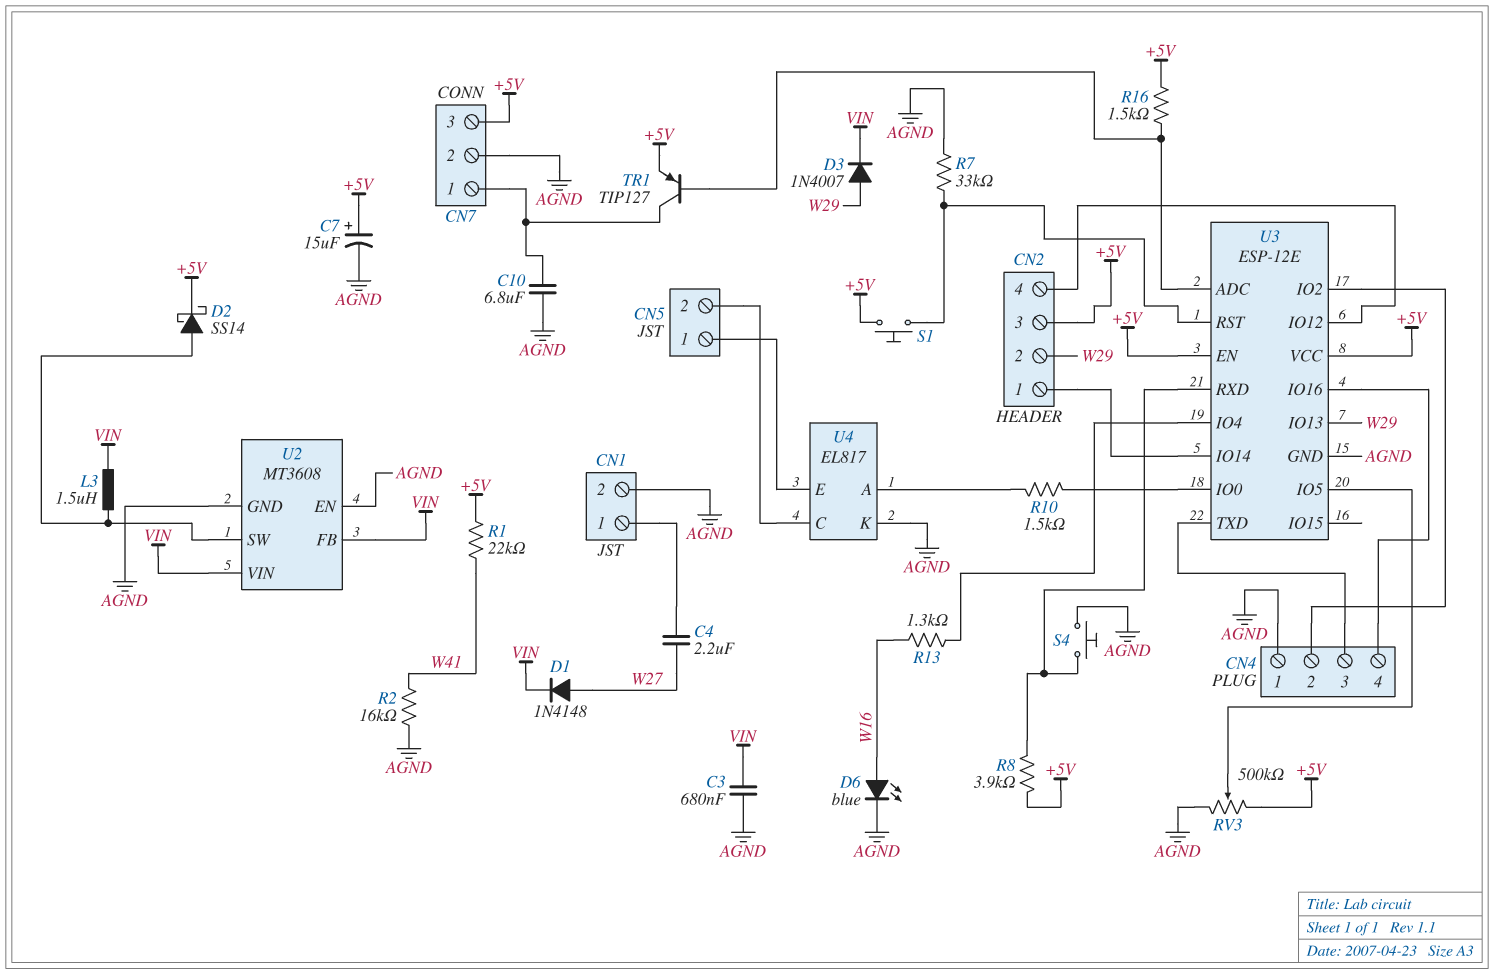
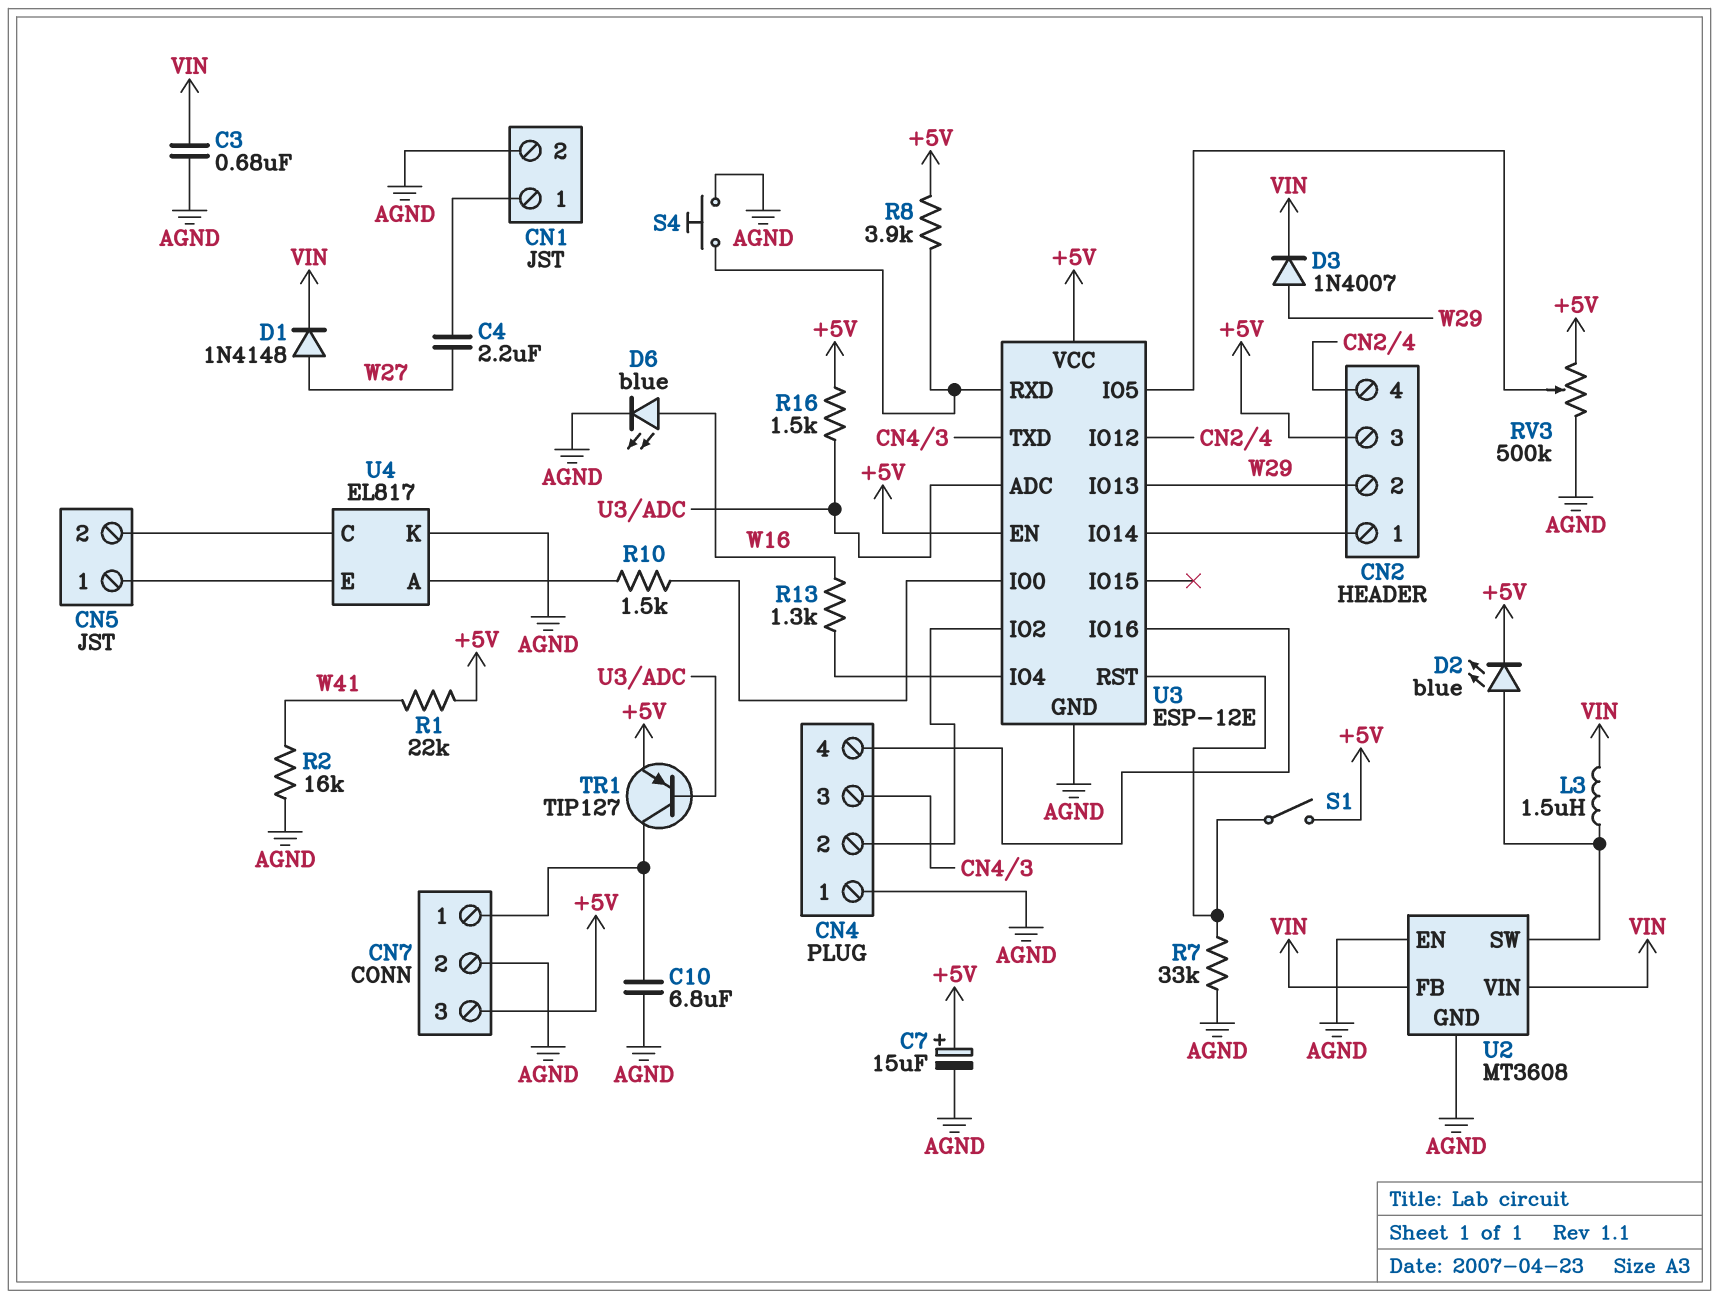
D2: schottky SS14 (A U2/SW, K +5V) -> LED blue (A U2/SW, K +5V)
S1: button (+5V, U3/RST) -> switch (+5V, U3/RST)

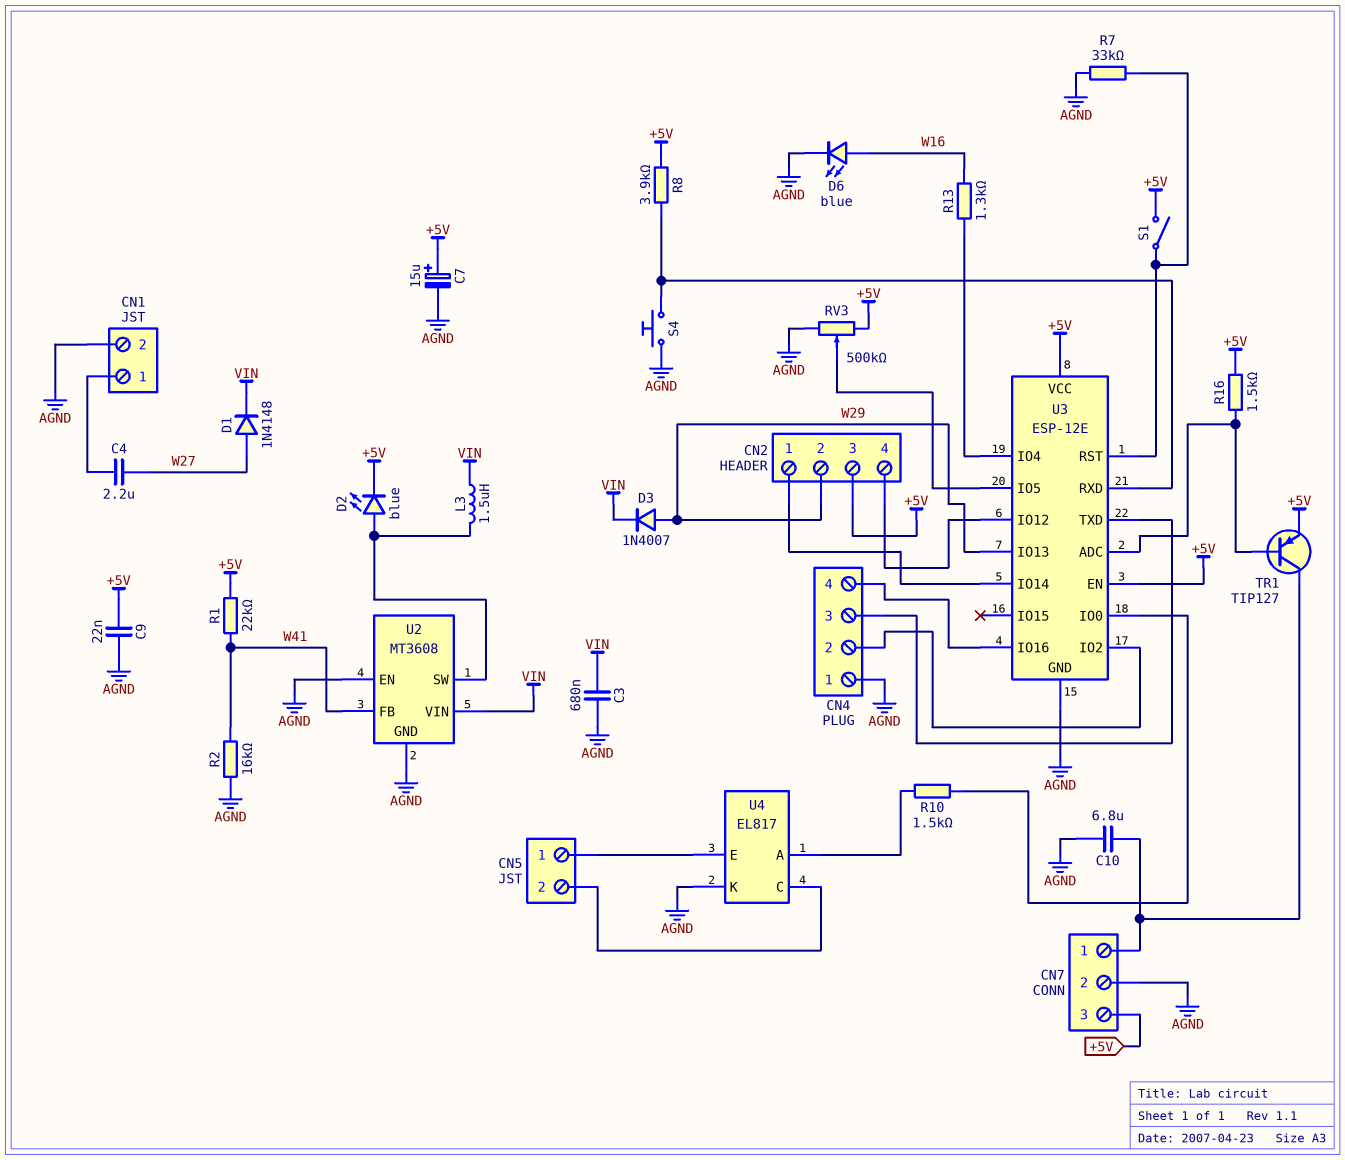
C9: none -> 22nF (+5V, AGND)
U2 pin FB: VIN -> W41

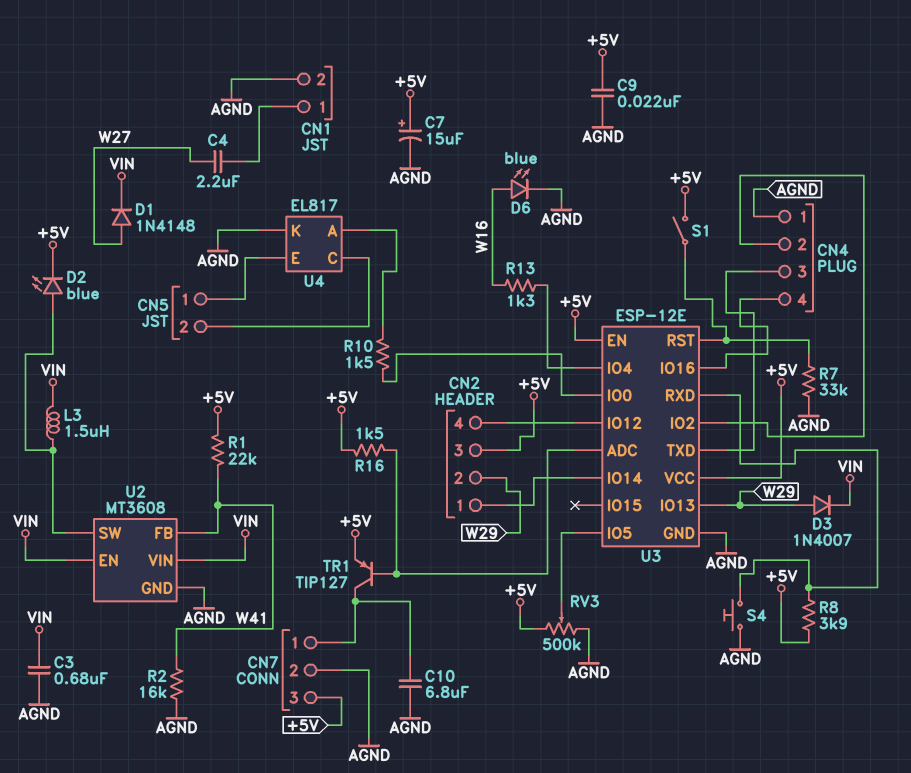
U2 pin EN: AGND -> VIN

